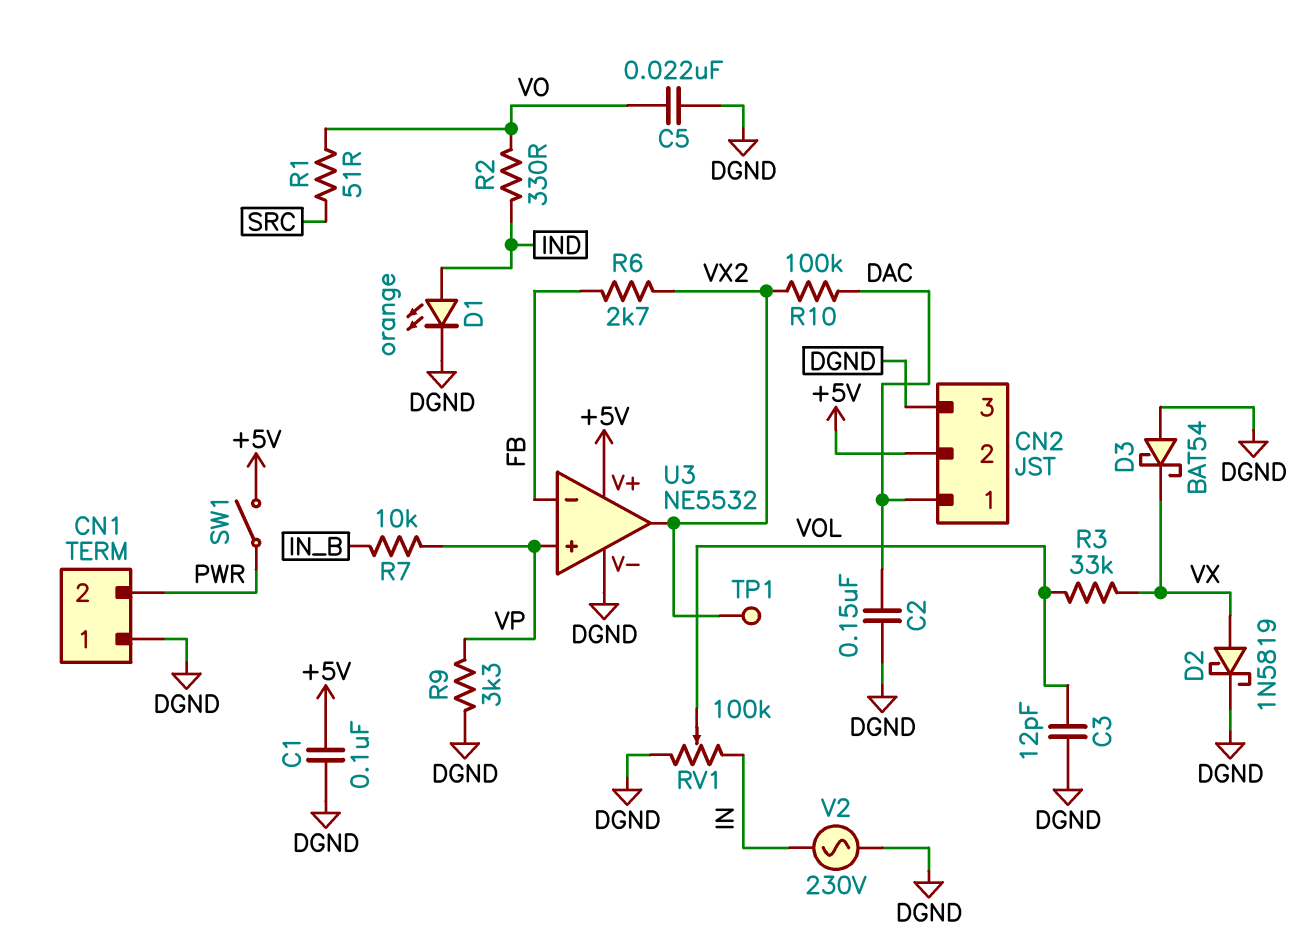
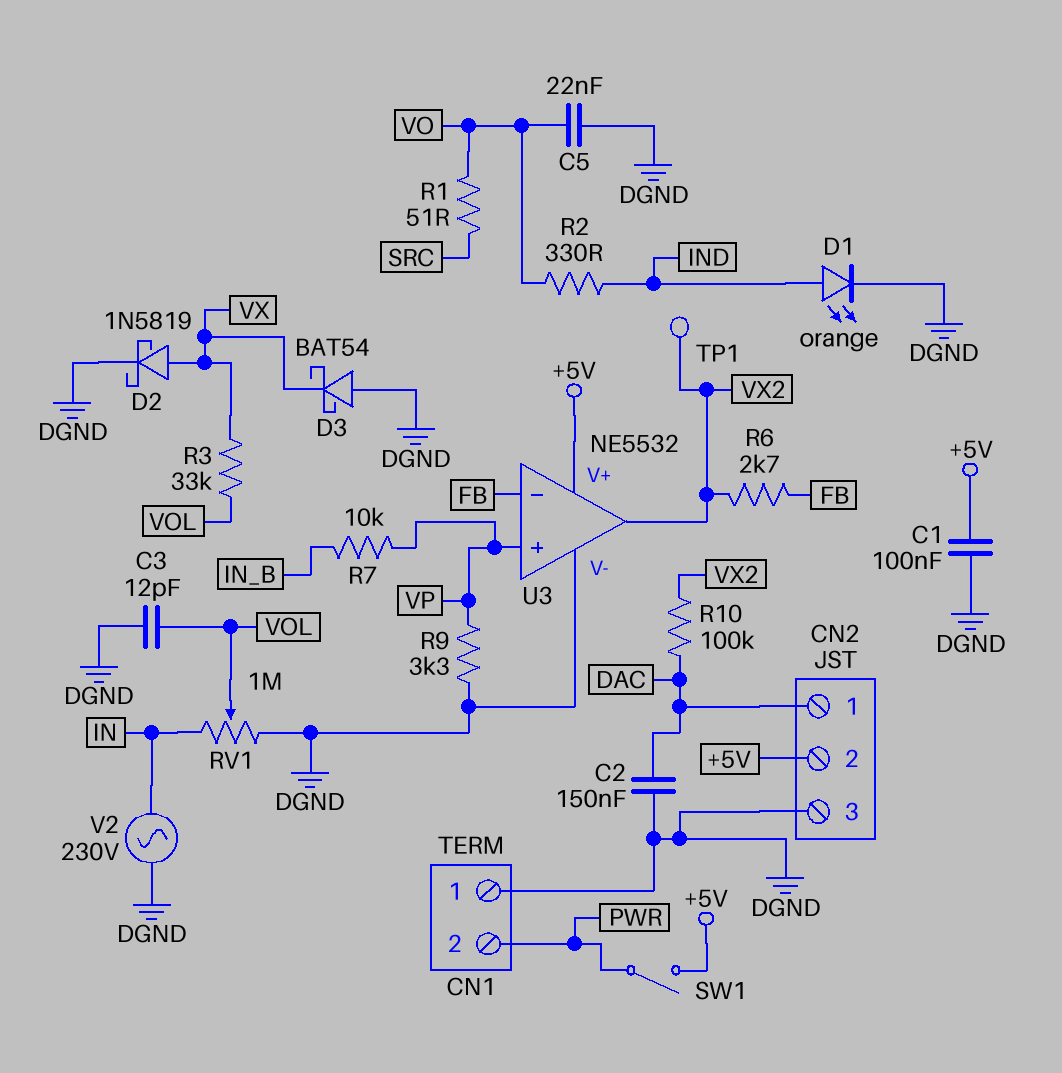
RV1: 100k (DGND, IN, wiper VOL) -> 1M (DGND, IN, wiper VOL)

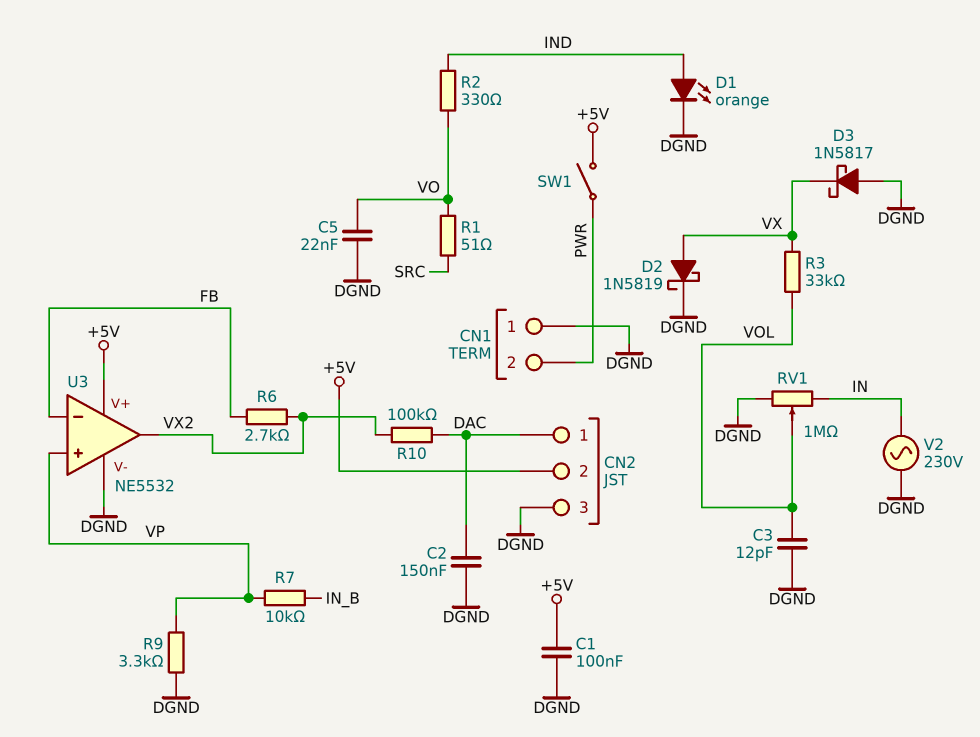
D3: schottky BAT54 (A DGND, K VX) -> schottky 1N5817 (A DGND, K VX)
TP1: test point (VX2) -> none

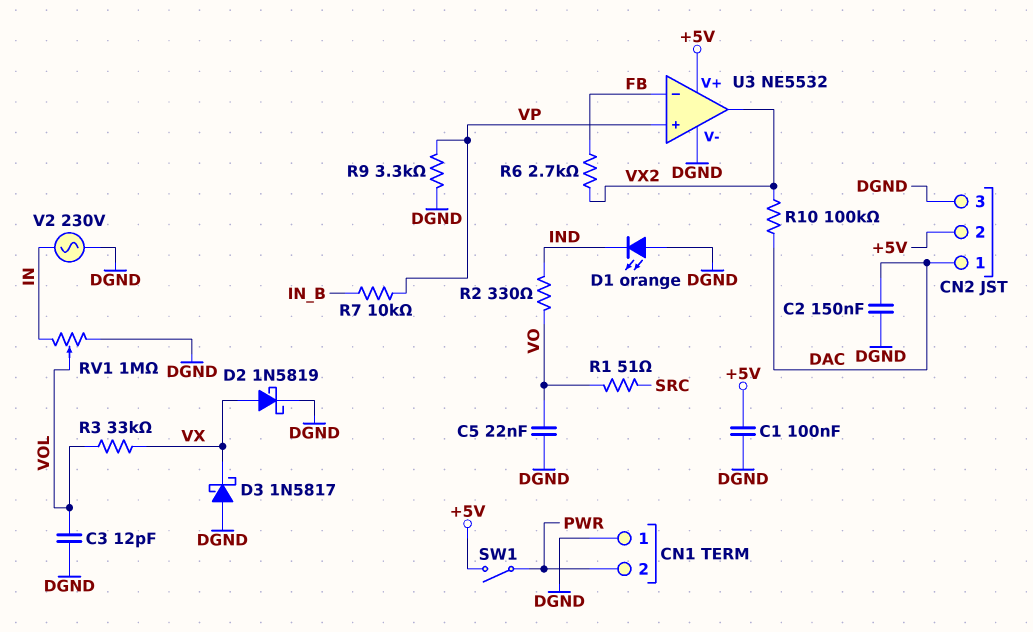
D1: LED orange (A IND, K DGND) -> LED orange (A DGND, K IND)

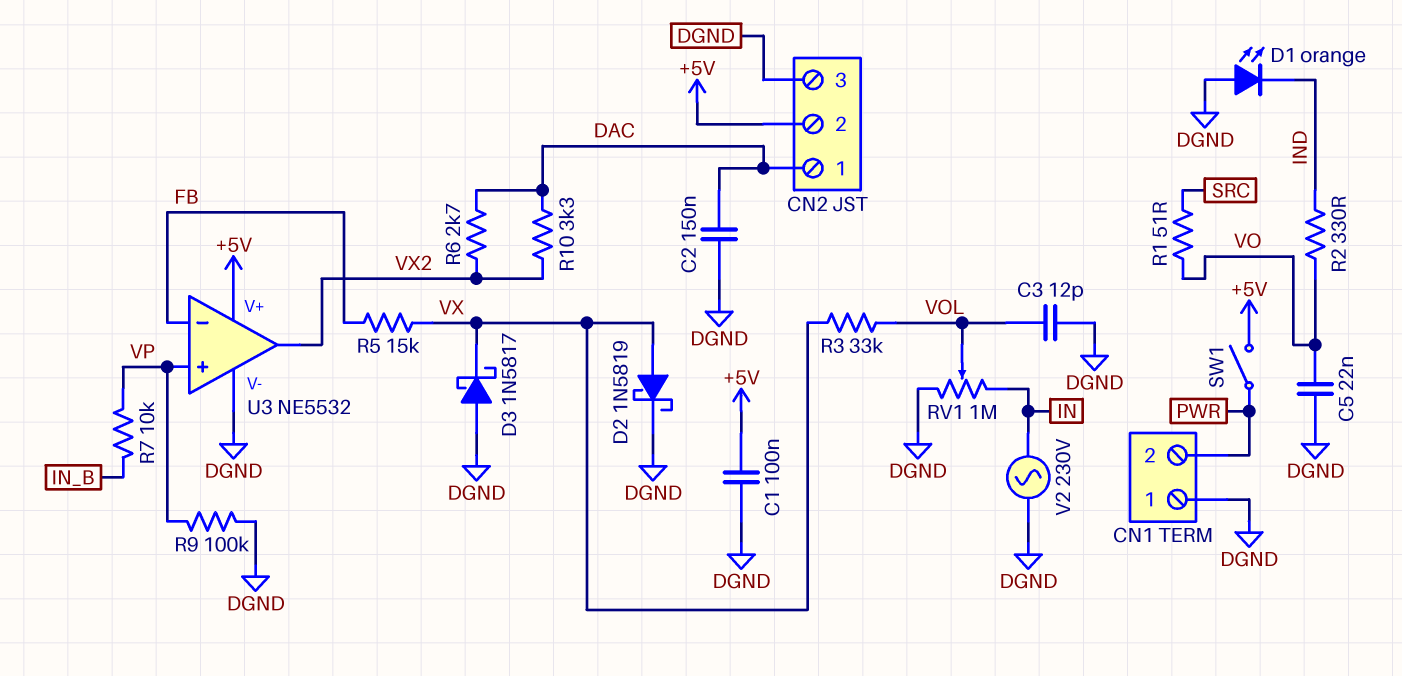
R5: none -> 15k (FB, VX)
R6: 2.7k (FB, VX2) -> 2.7k (DAC, VX2)
R9: 3.3k (DGND, VP) -> 100k (DGND, VP)
R10: 100k (DAC, VX2) -> 3.3k (DAC, VX2)

